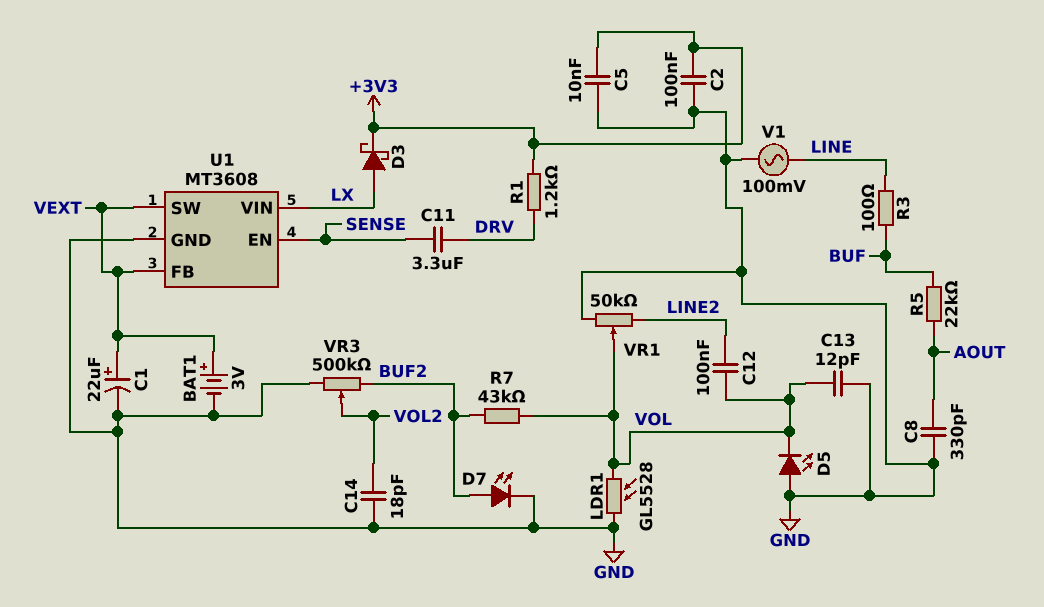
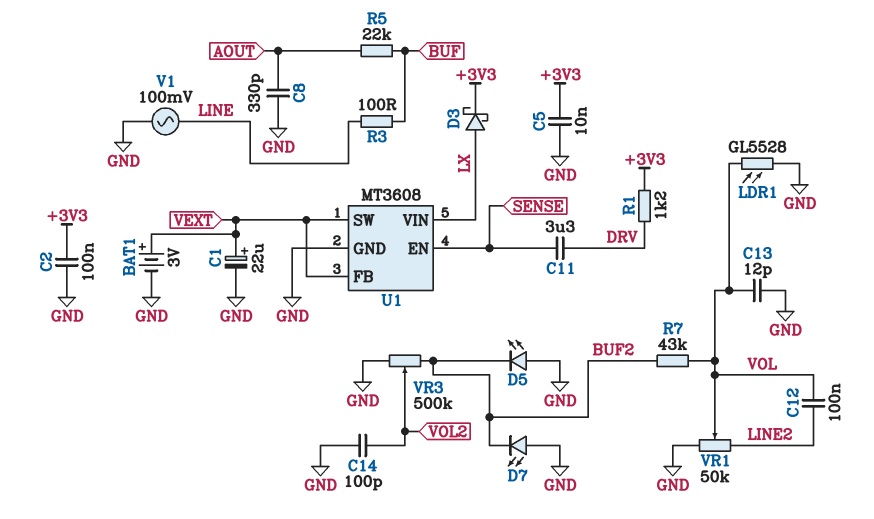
C14: 18pF (GND, VOL2) -> 100pF (GND, VOL2)
D5: LED (A GND, K VOL) -> LED (A GND, K BUF2)
D7: LED (A BUF2, K GND) -> LED (A GND, K BUF2)

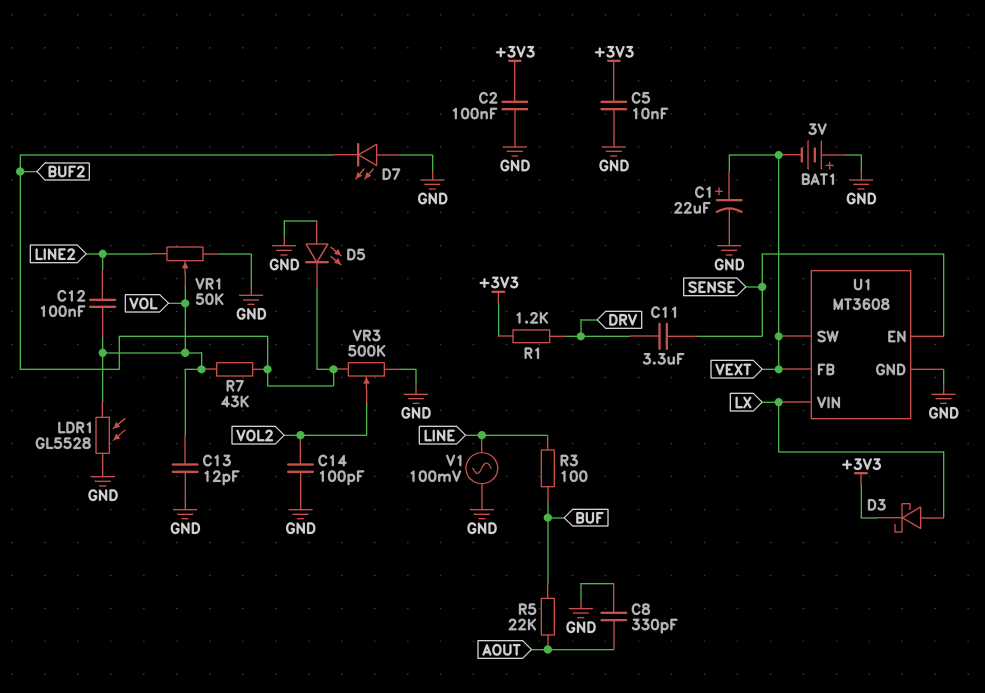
BAT1: 3V (plus VEXT, minus GND) -> 3V (plus GND, minus VEXT)

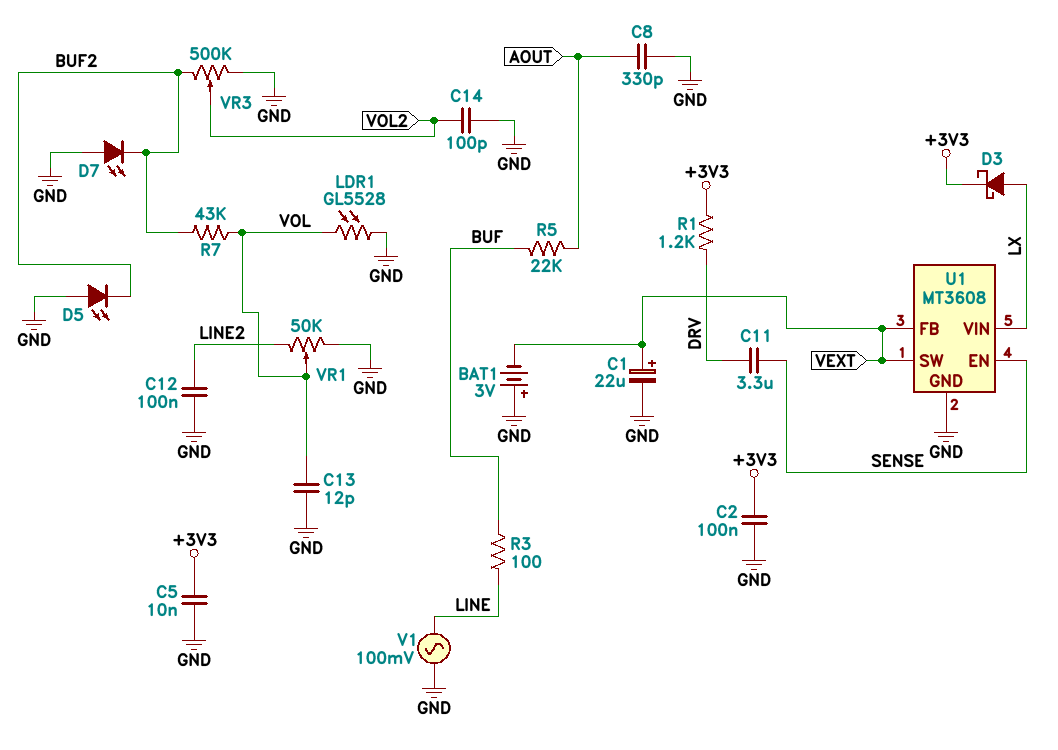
C12: 100nF (LINE2, VOL) -> 100nF (GND, LINE2)

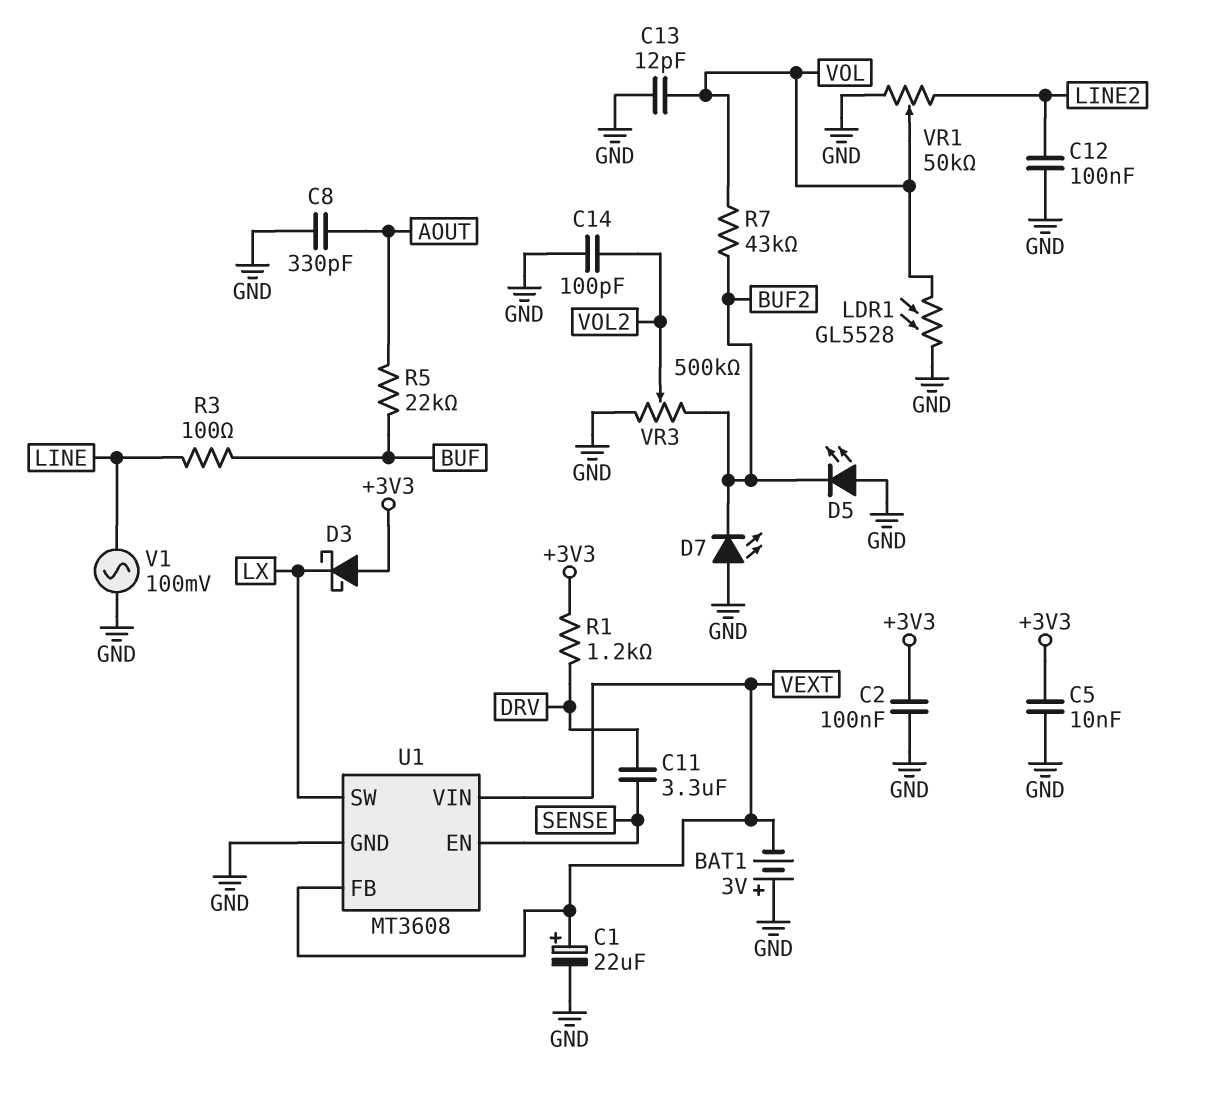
D3: schottky (A LX, K +3V3) -> schottky (A +3V3, K LX)
U1 pin SW: VEXT -> LX
U1 pin VIN: LX -> VEXT

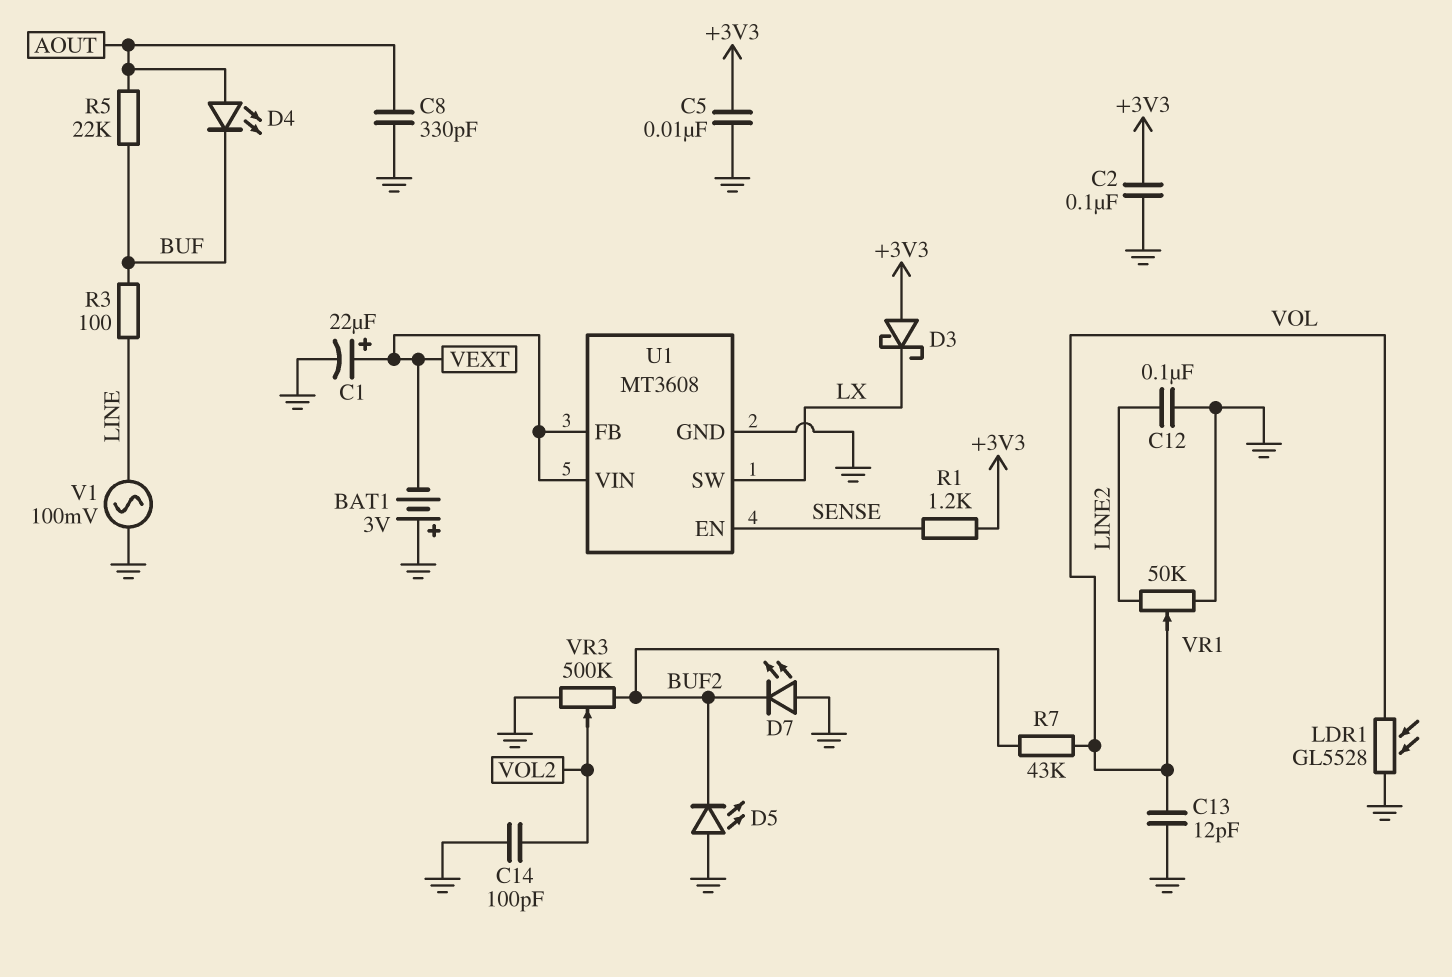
C11: 3.3uF (DRV, SENSE) -> none
D4: none -> LED (A AOUT, K BUF)
R1: 1.2k (+3V3, DRV) -> 1.2k (+3V3, SENSE)

